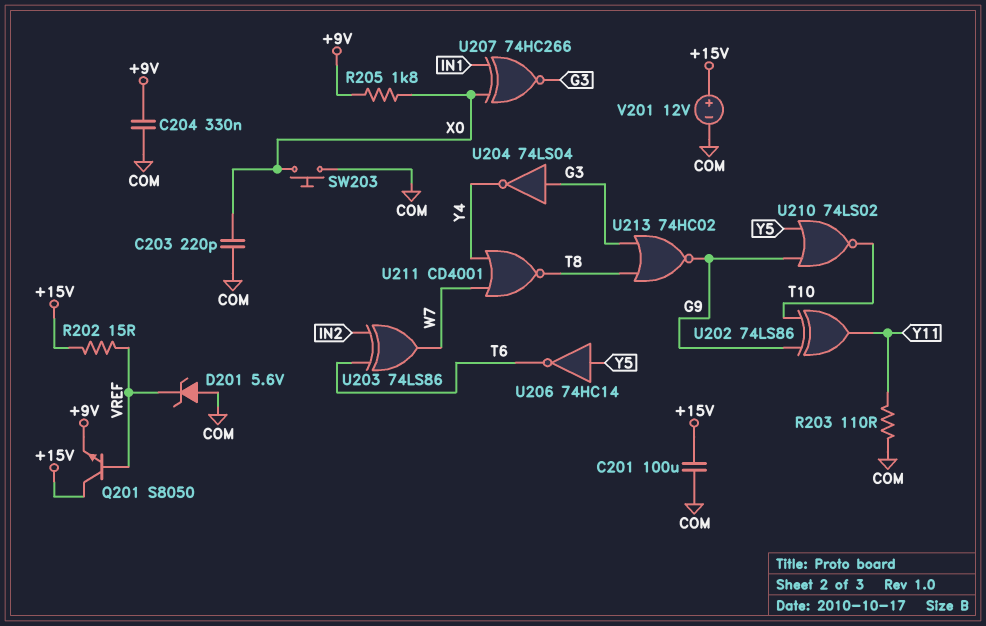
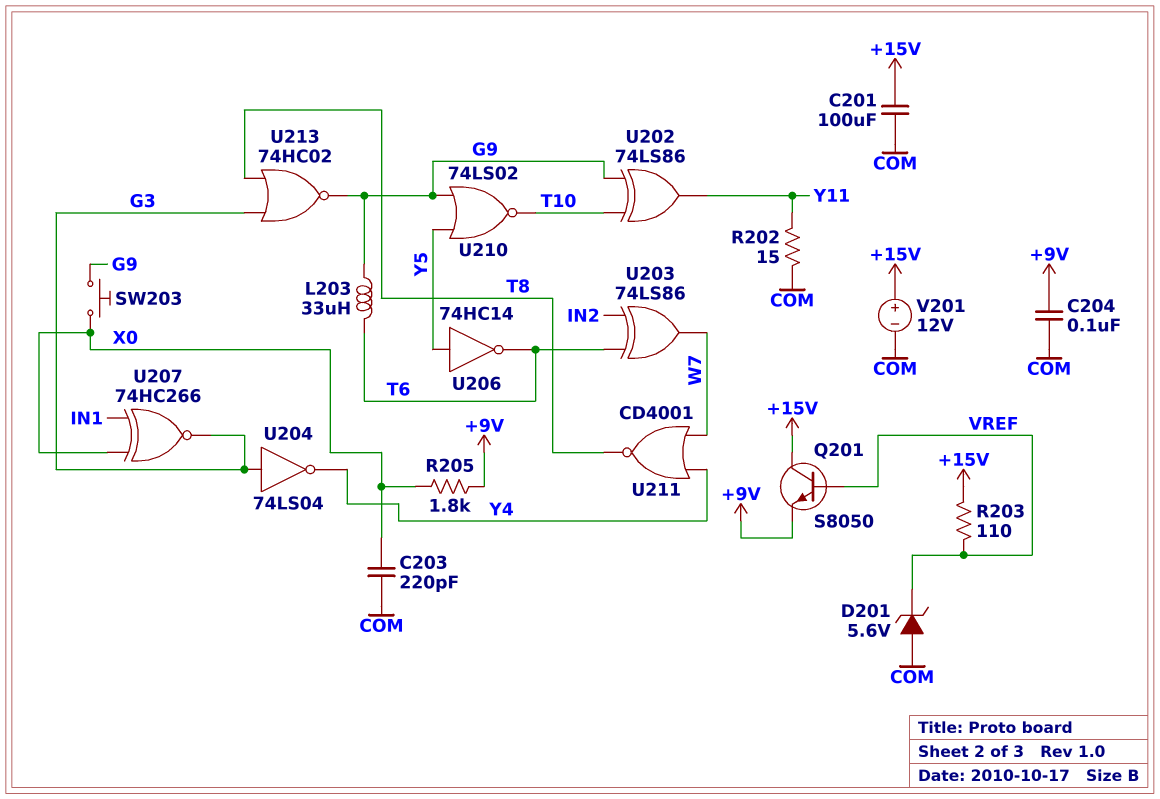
C204: 330nF (+9V, COM) -> 100nF (+9V, COM)
L203: none -> 33uH (G9, T6)
R202: 15 (+15V, VREF) -> 15 (COM, Y11)
R203: 110 (COM, Y11) -> 110 (+15V, VREF)
SW203: button (COM, X0) -> button (G9, X0)

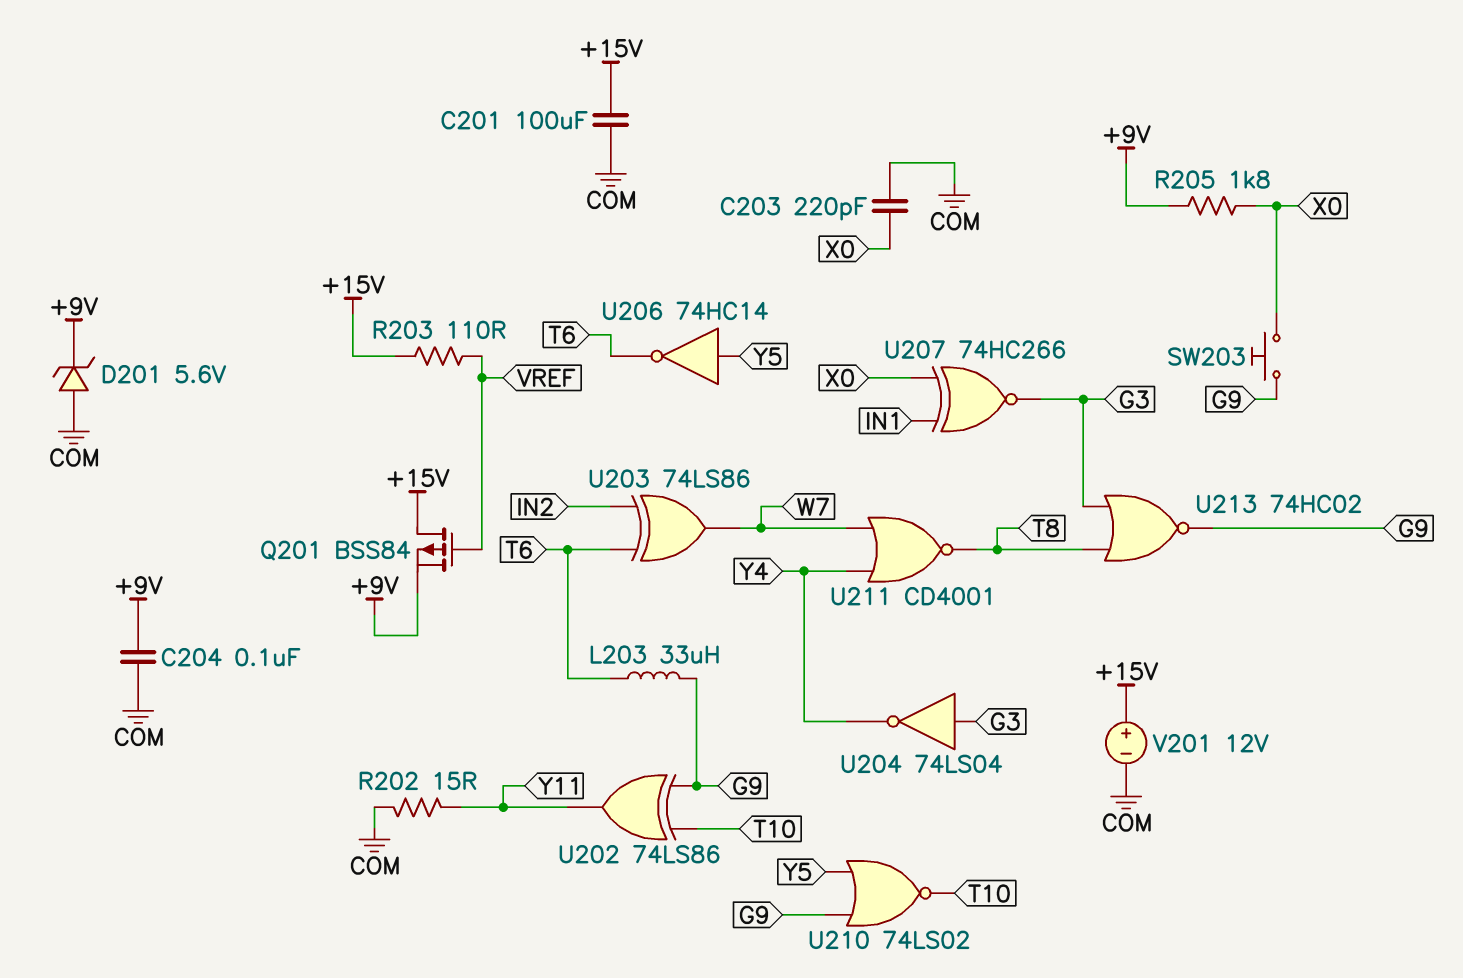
D201: zener 5.6V (A COM, K VREF) -> zener 5.6V (A COM, K +9V)
Q201: NPN S8050 (B VREF, C +15V, E +9V) -> PMOS BSS84 (G VREF, D +15V, S +9V)

